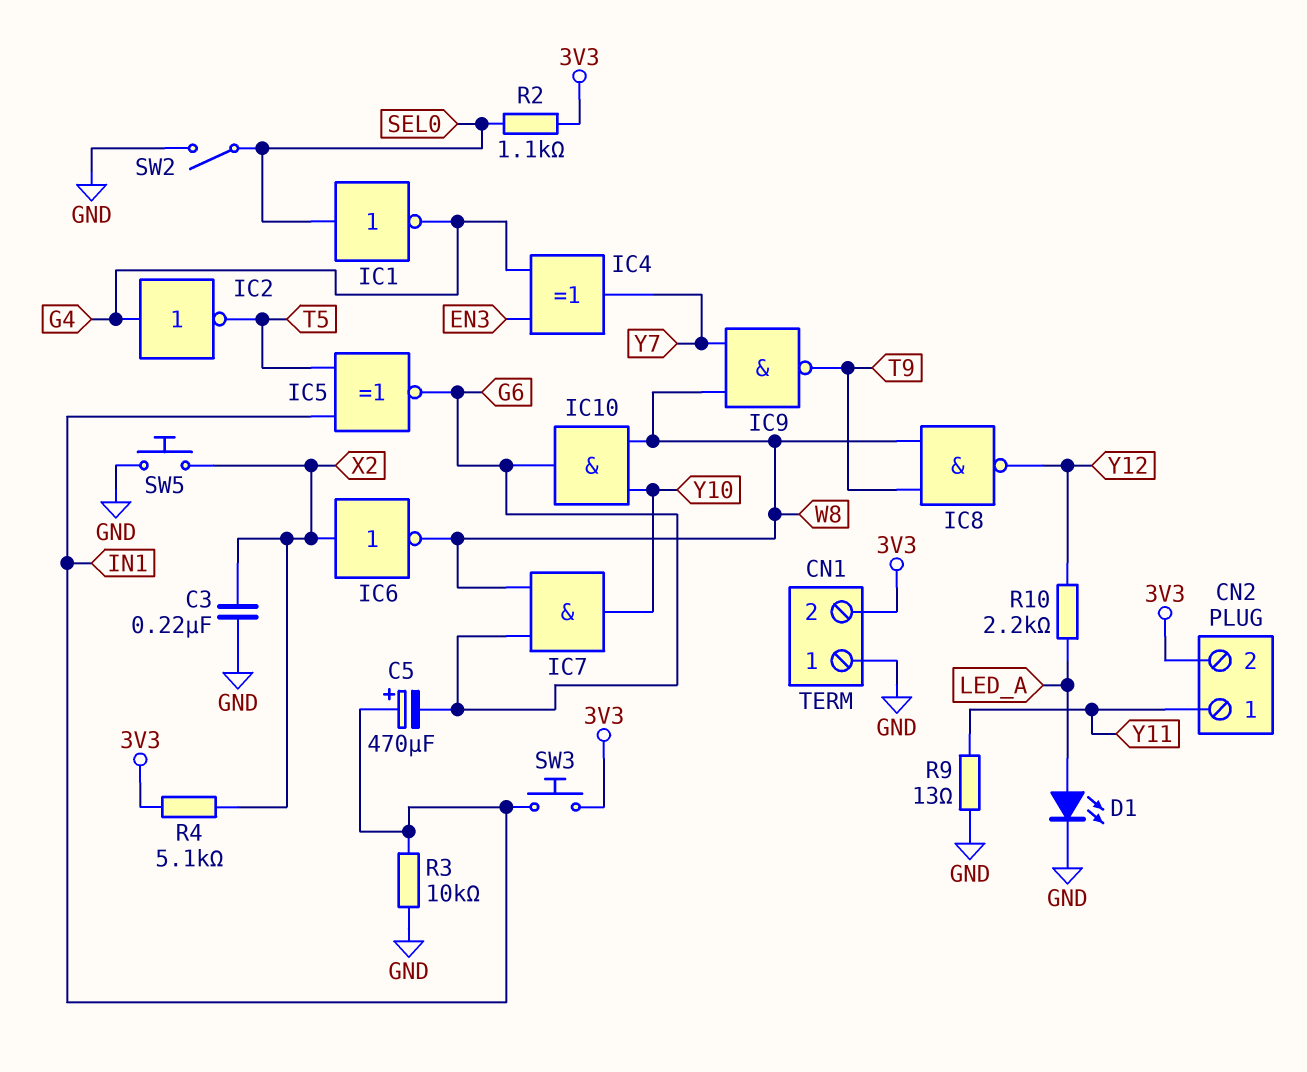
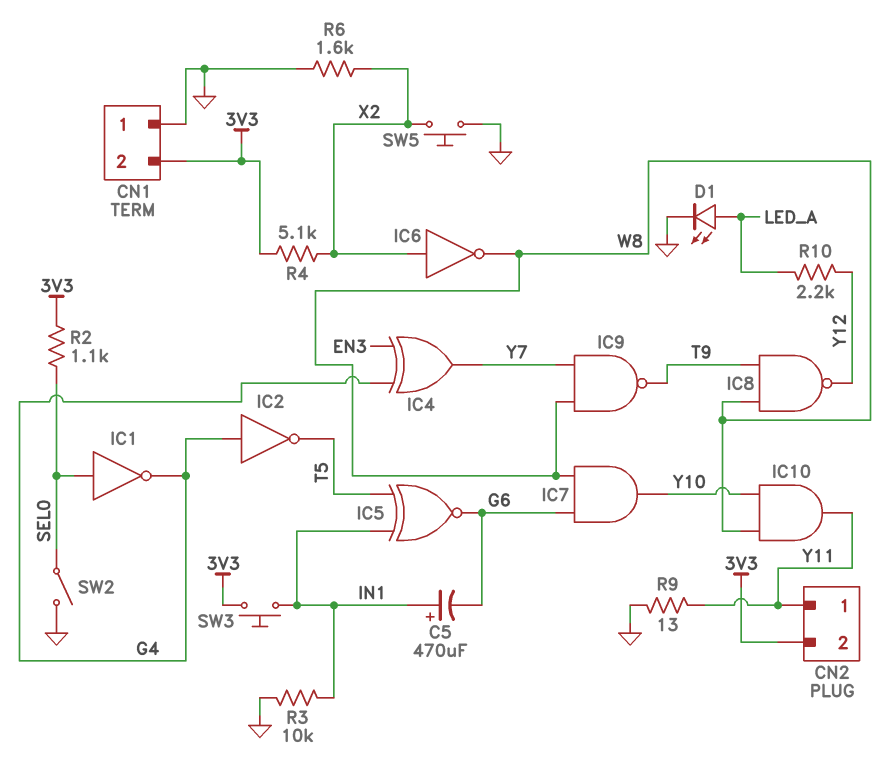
C3: 220nF (GND, X2) -> none
IC10: AND (in W8, in Y10, out G6) -> AND (in W8, in Y10, out Y11)
R6: none -> 1.6k (GND, X2)

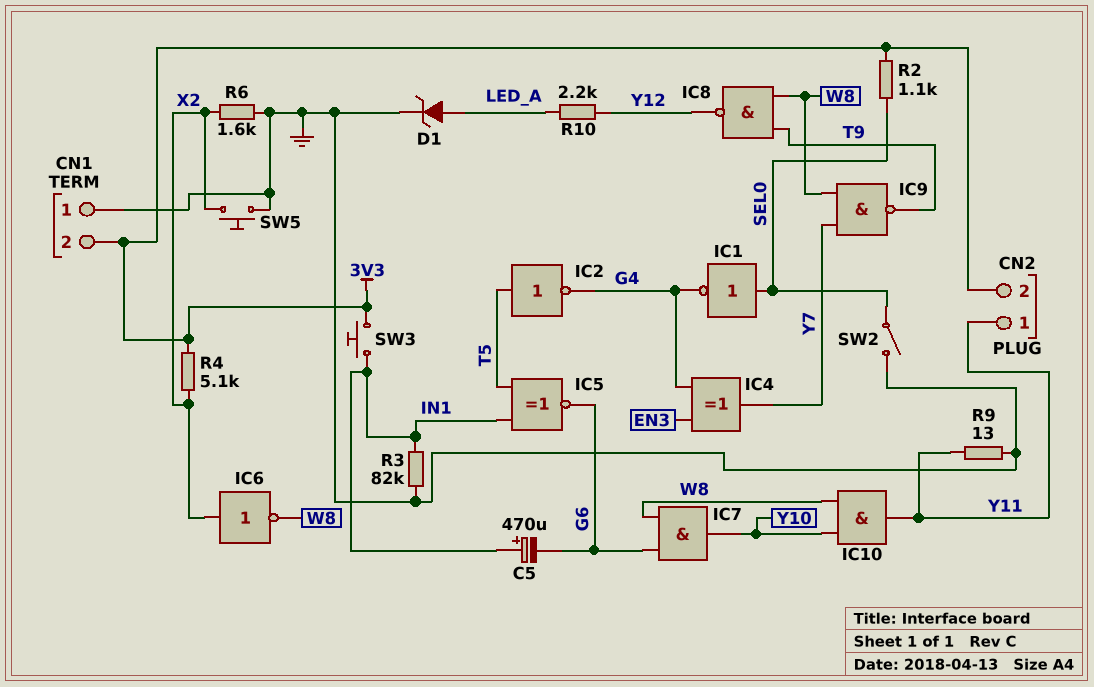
D1: LED (A LED_A, K GND) -> zener (A LED_A, K GND)
IC2: NOT (in G4, out T5) -> NOT (in T5, out G4)
R3: 10k (GND, IN1) -> 82k (GND, IN1)

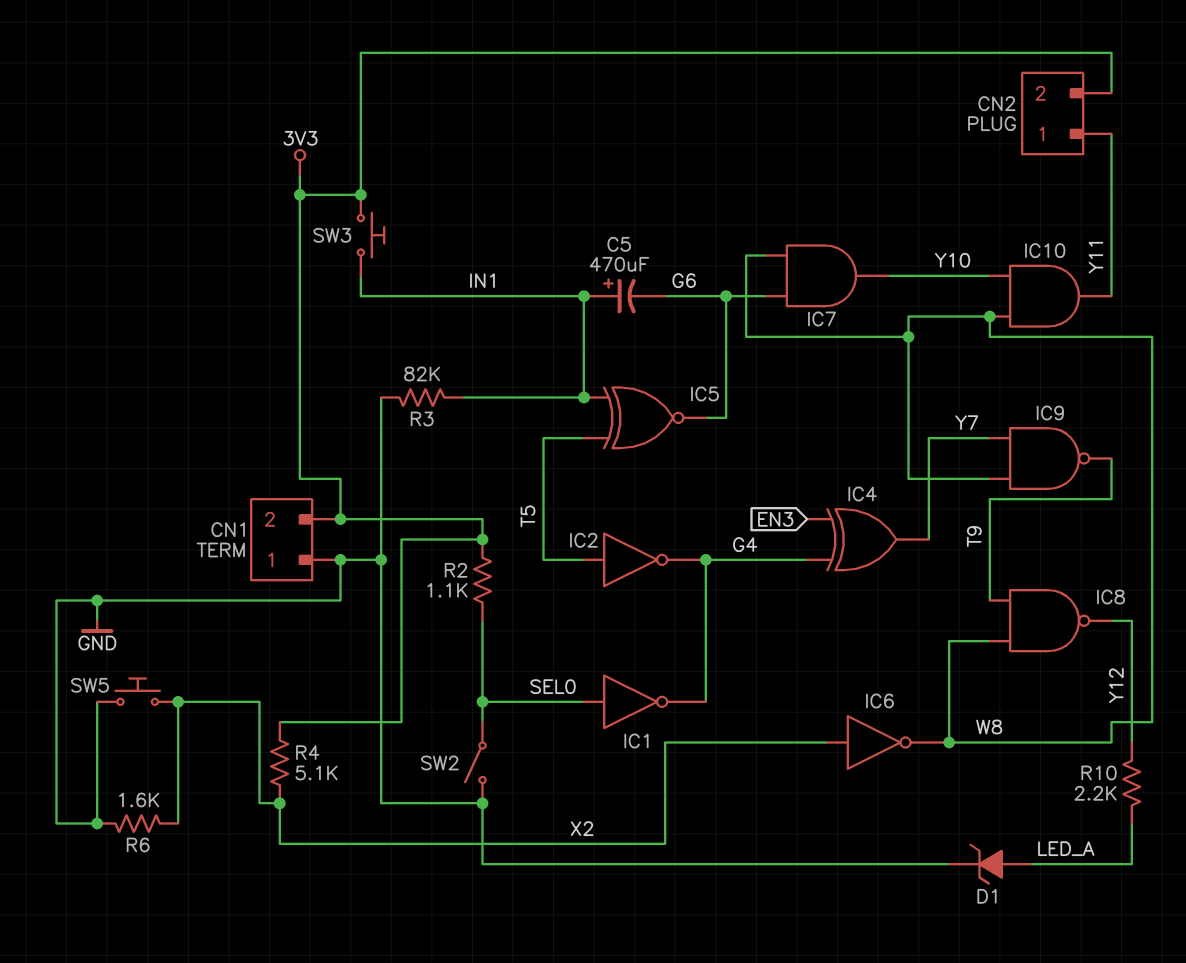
R9: 13 (GND, Y11) -> none

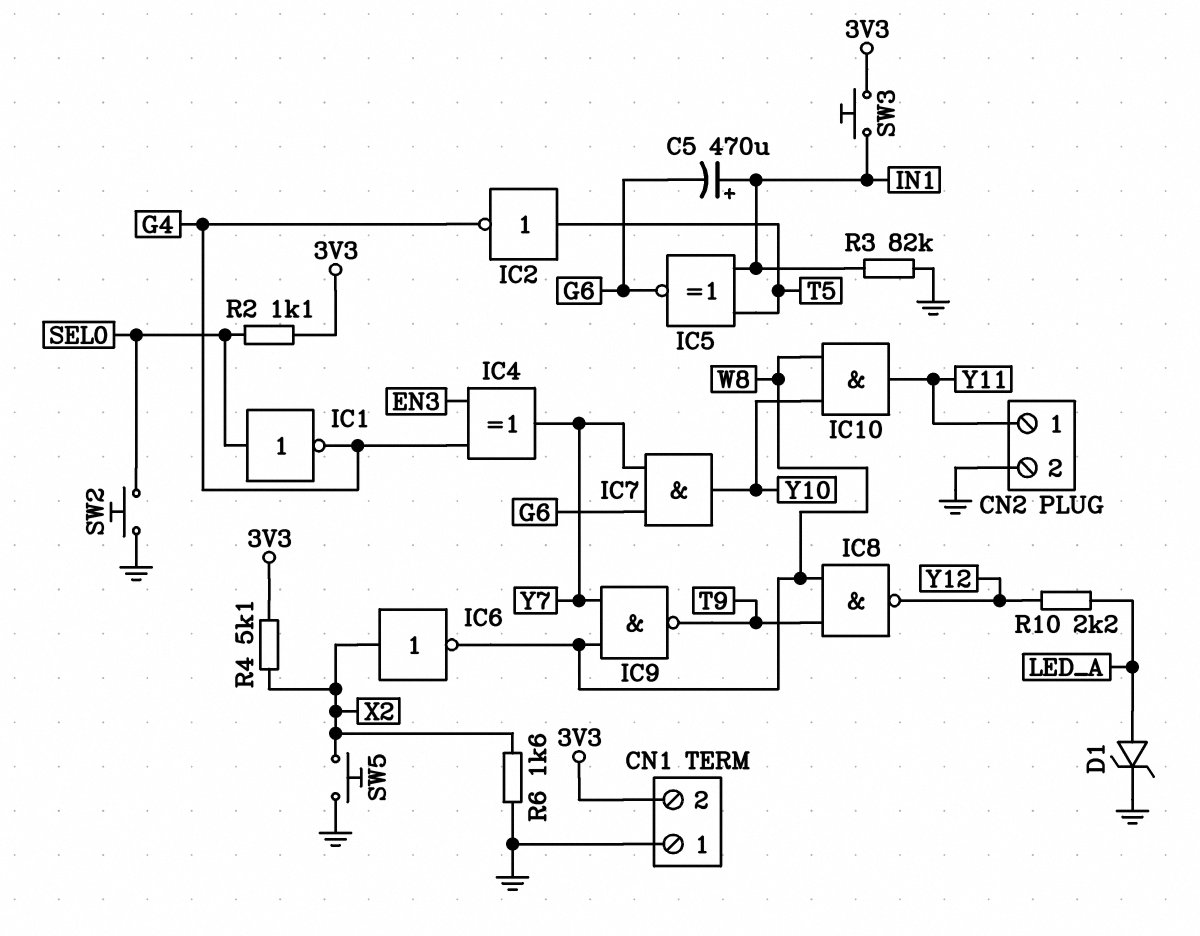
CN2 pin 2: 3V3 -> GND
IC7: AND (in G6, in W8, out Y10) -> AND (in G6, in Y7, out Y10)
SW2: switch (GND, SEL0) -> button (GND, SEL0)

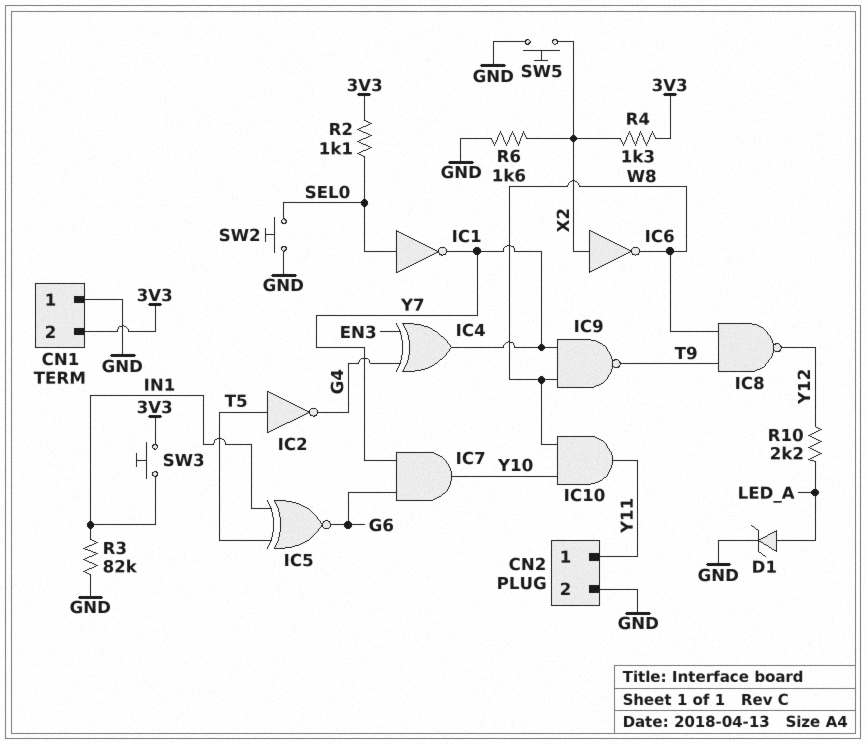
C5: 470uF (plus IN1, minus G6) -> none
IC1: NOT (in SEL0, out G4) -> NOT (in SEL0, out Y7)
R4: 5.1k (3V3, X2) -> 1.3k (3V3, X2)

